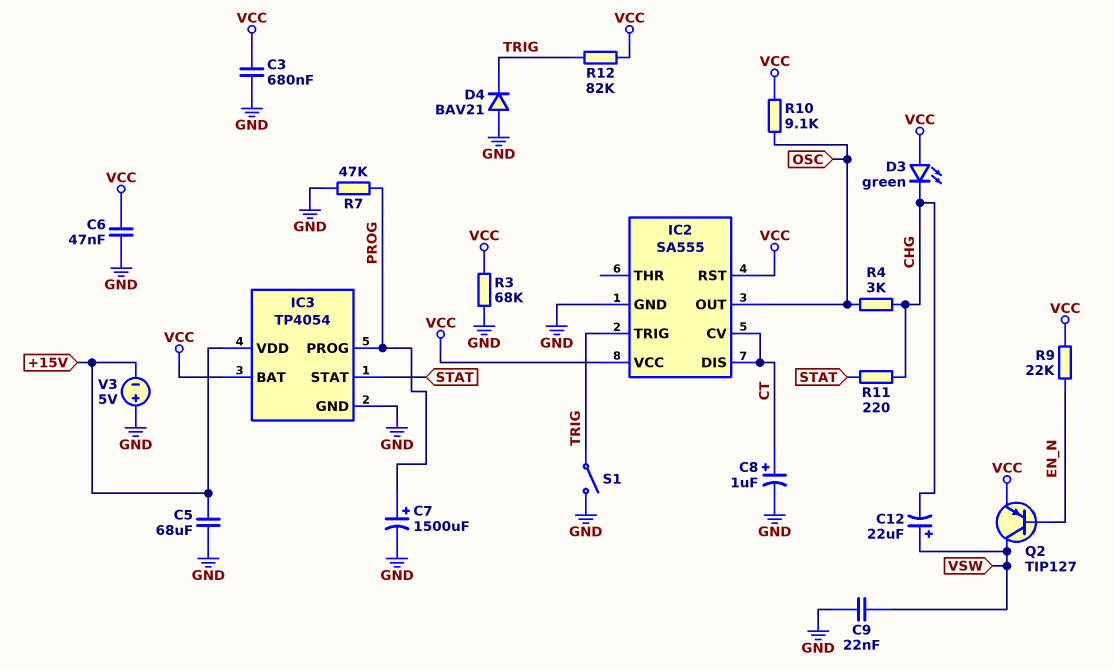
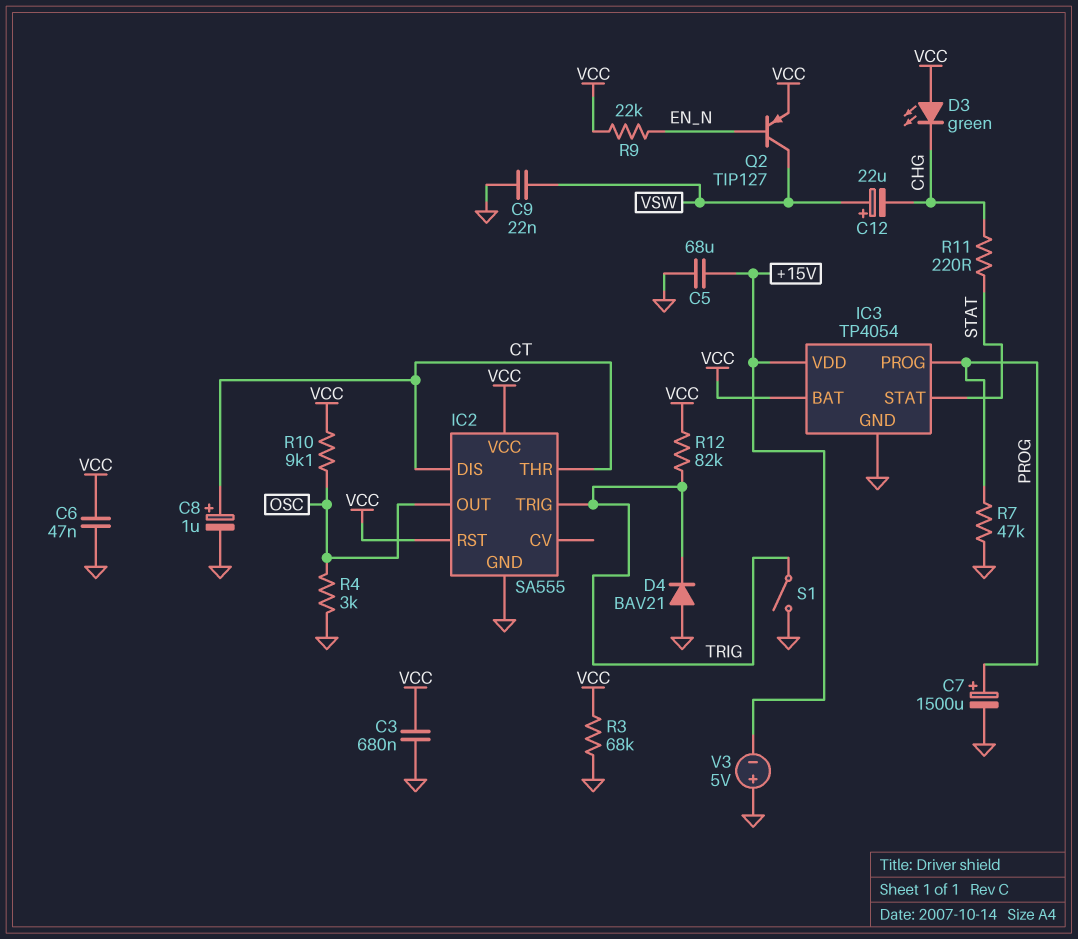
IC2 pin CV: CT -> none
IC2 pin THR: none -> CT
R4: 3k (CHG, OSC) -> 3k (GND, OSC)

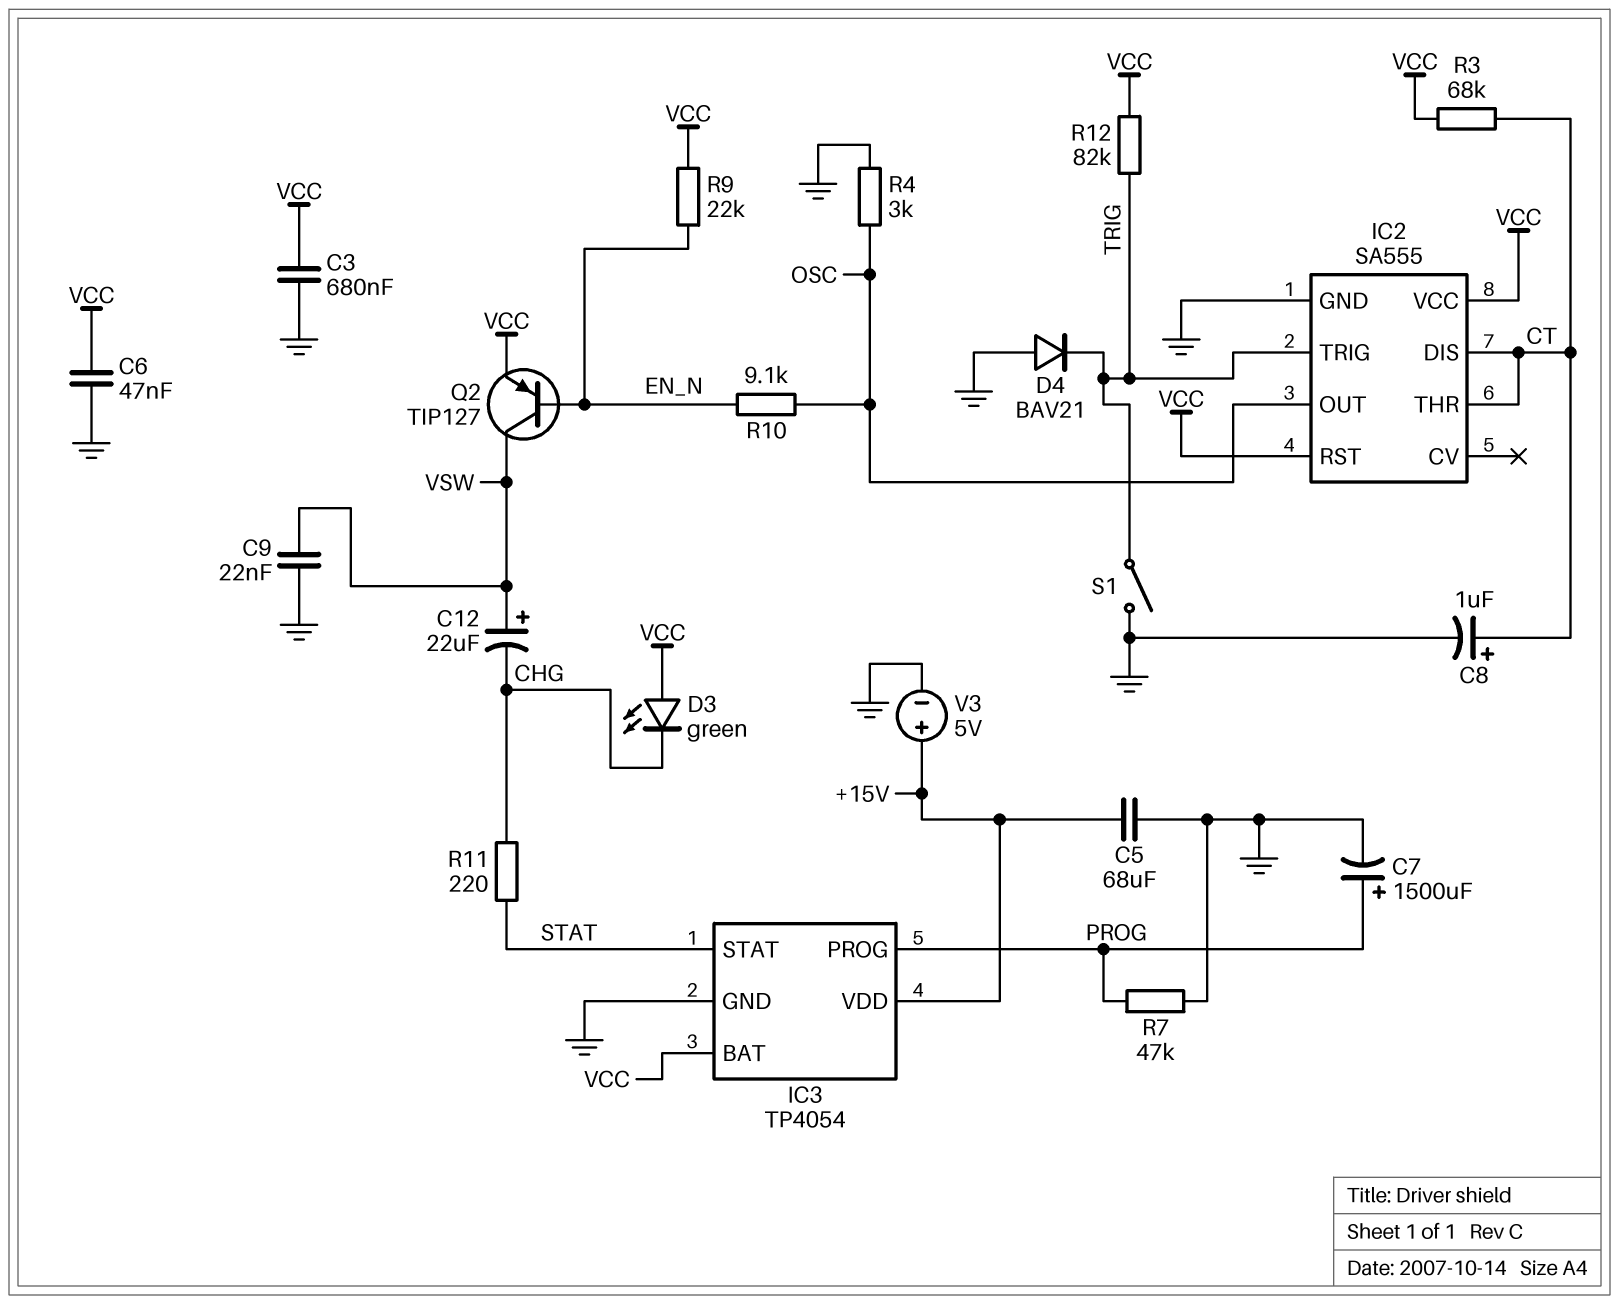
R3: 68k (GND, VCC) -> 68k (CT, VCC)
R10: 9.1k (OSC, VCC) -> 9.1k (EN_N, OSC)
V3: 5V (plus GND, minus +15V) -> 5V (plus +15V, minus GND)

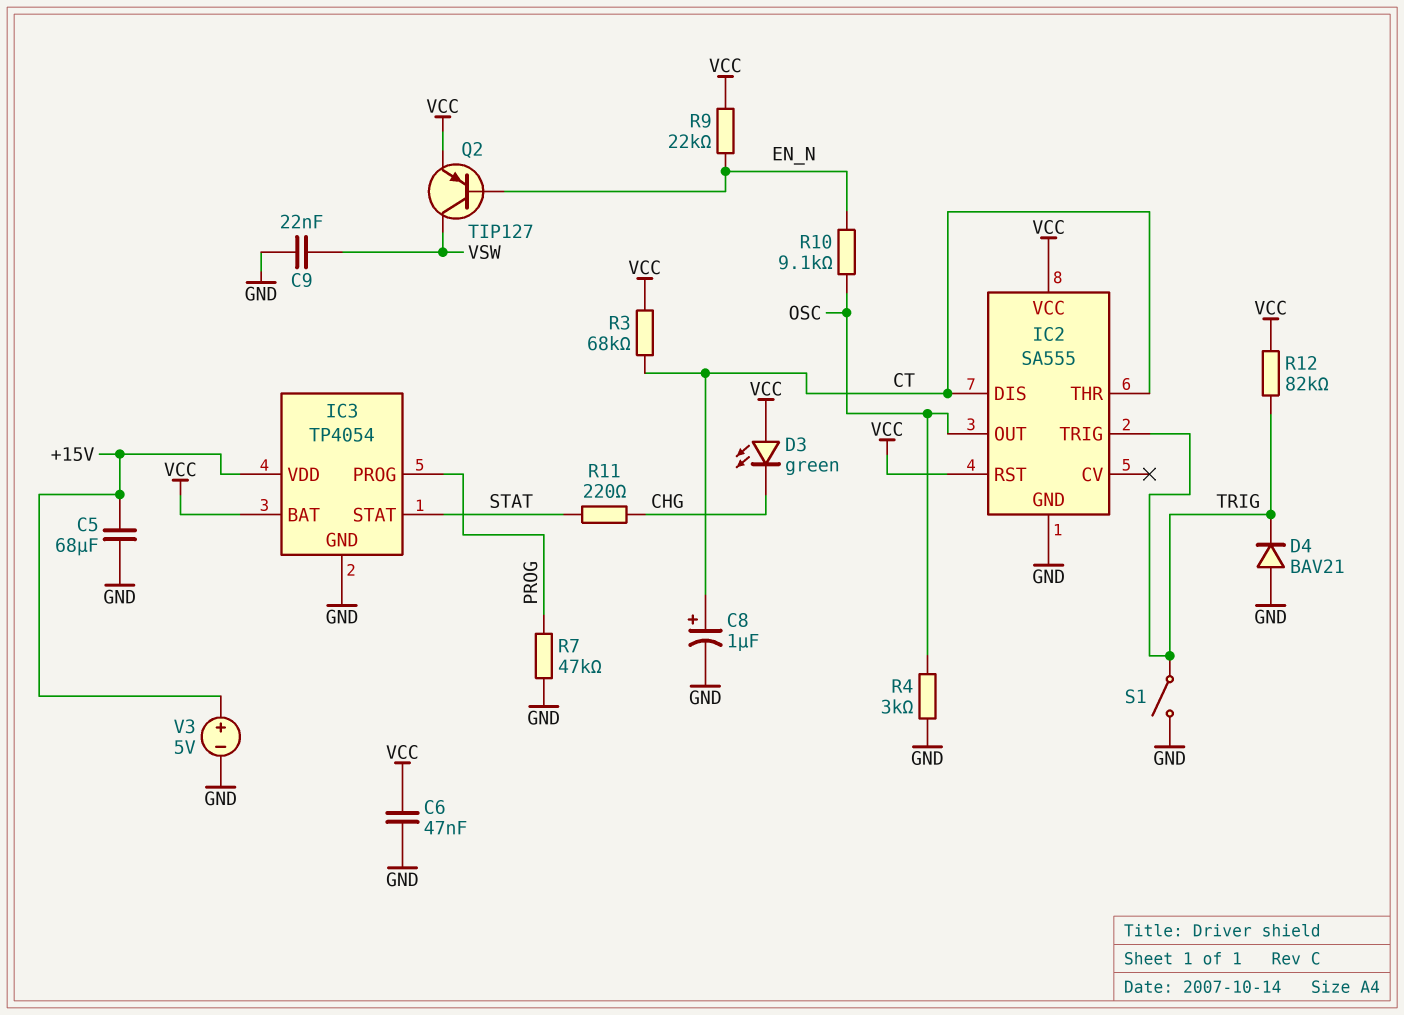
C3: 680nF (GND, VCC) -> none
C7: 1500uF (plus PROG, minus GND) -> none
C12: 22uF (plus VSW, minus CHG) -> none

